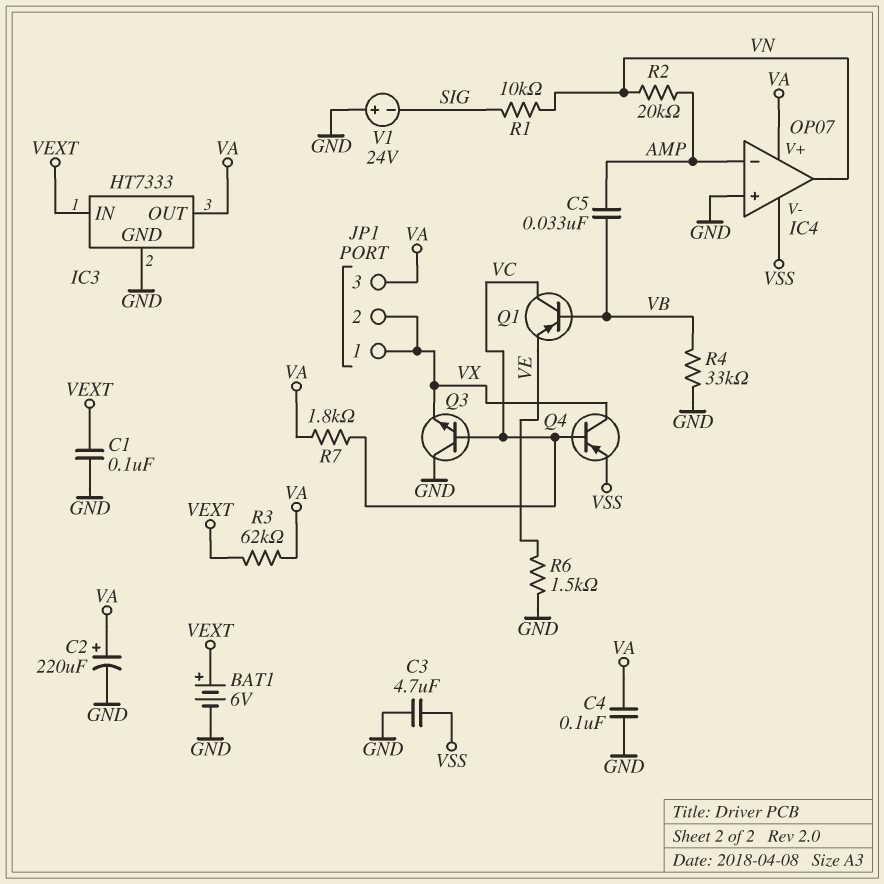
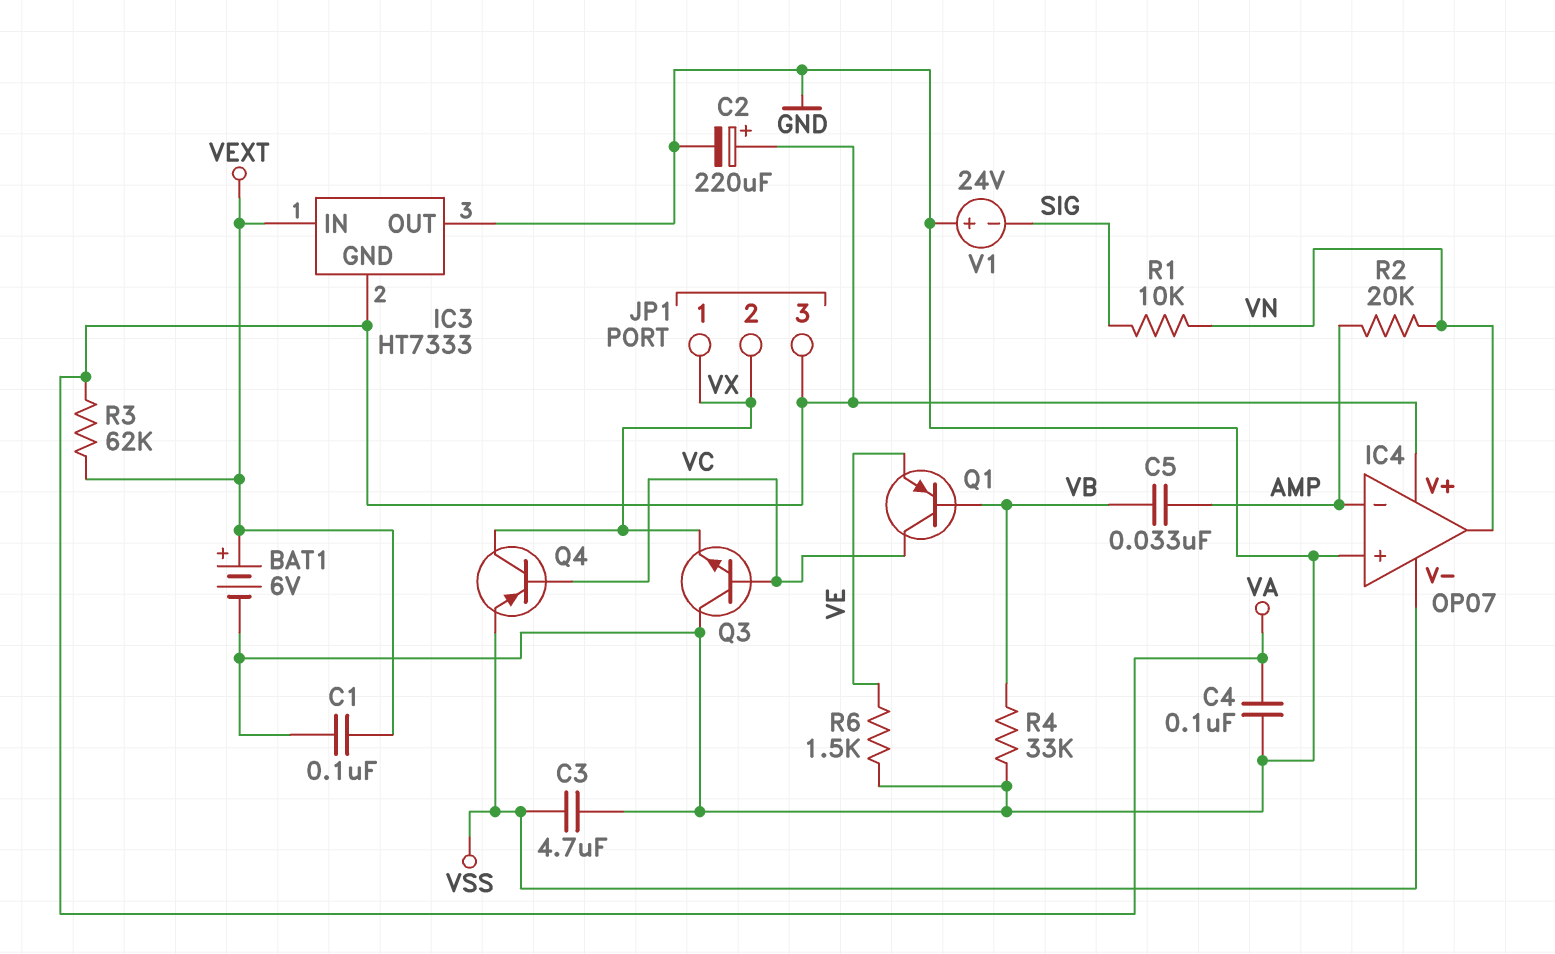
IC3 pin GND: GND -> VA
IC3 pin OUT: VA -> GND
R7: 1.8k (VA, VC) -> none

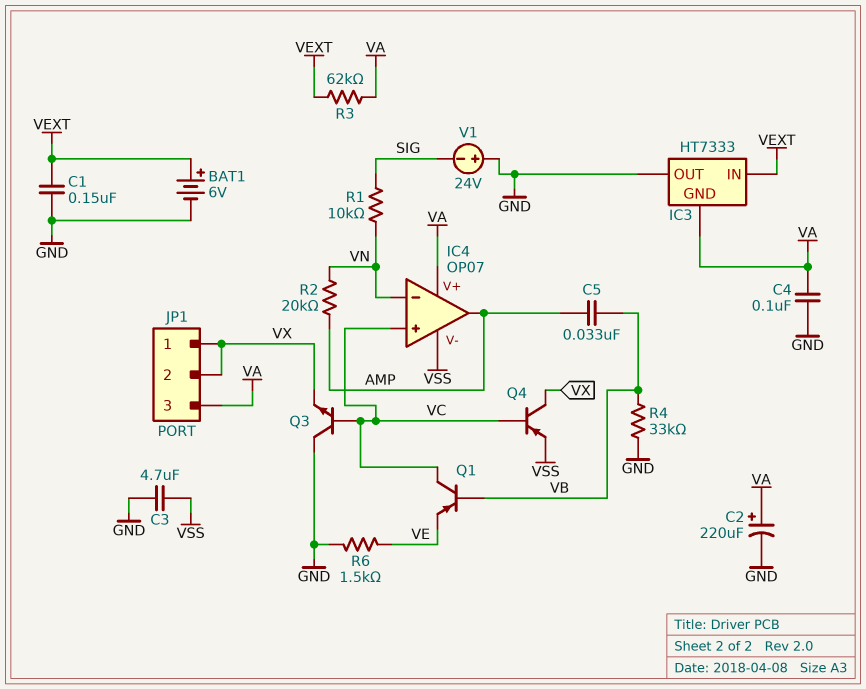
C1: 100nF (GND, VEXT) -> 150nF (GND, VEXT)
IC4 pin in+: GND -> VC
IC4 pin in-: AMP -> VN
IC4 pin out: VN -> AMP

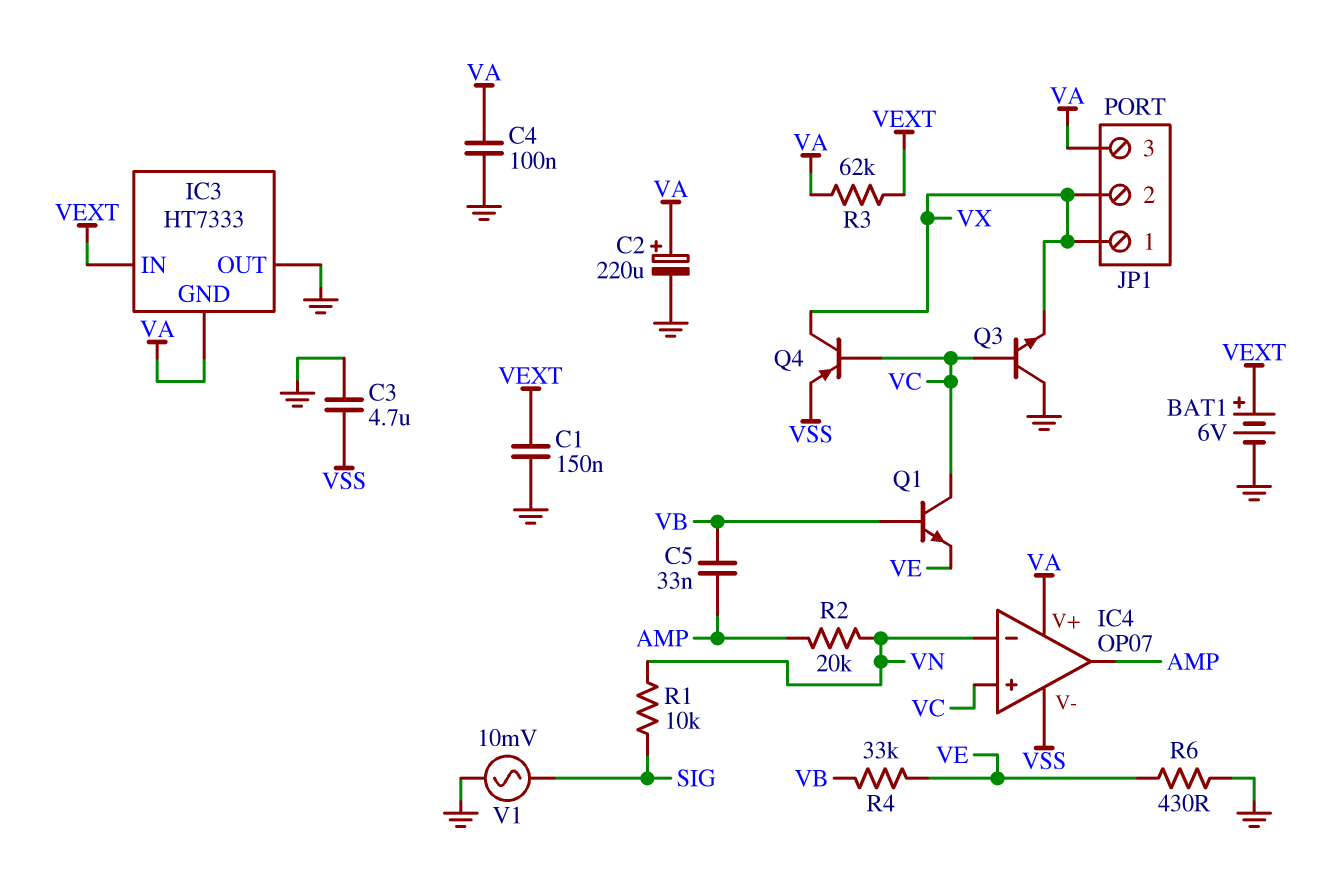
Q1: PNP (B VB, C VC, E VE) -> NPN (B VB, C VC, E VE)
R4: 33k (GND, VB) -> 33k (VB, VE)
R6: 1.5k (GND, VE) -> 430 (GND, VE)
V1: 24V (plus GND, minus SIG) -> AC 10mV (GND, SIG)

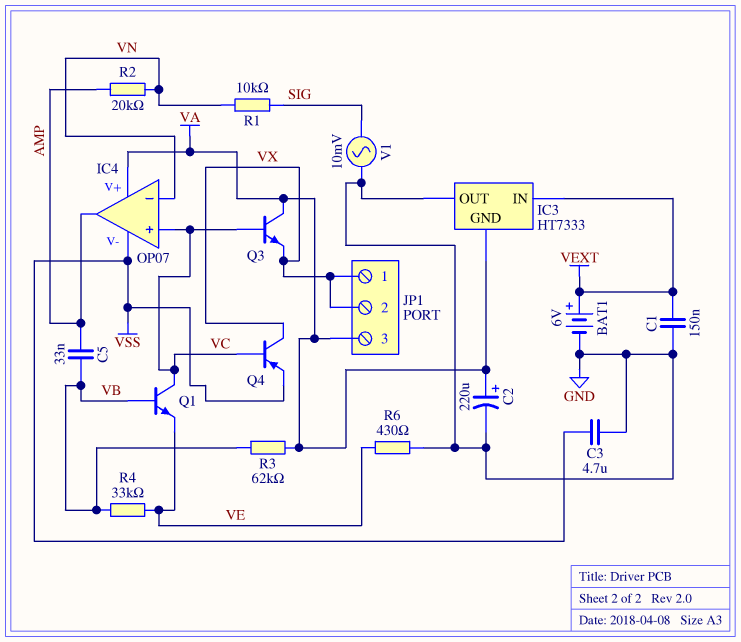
C4: 100nF (GND, VA) -> none
Q3: NPN (B VC, C GND, E VX) -> NPN (B VC, C VA, E VX)
R3: 62k (VA, VEXT) -> 62k (VA, VB)

